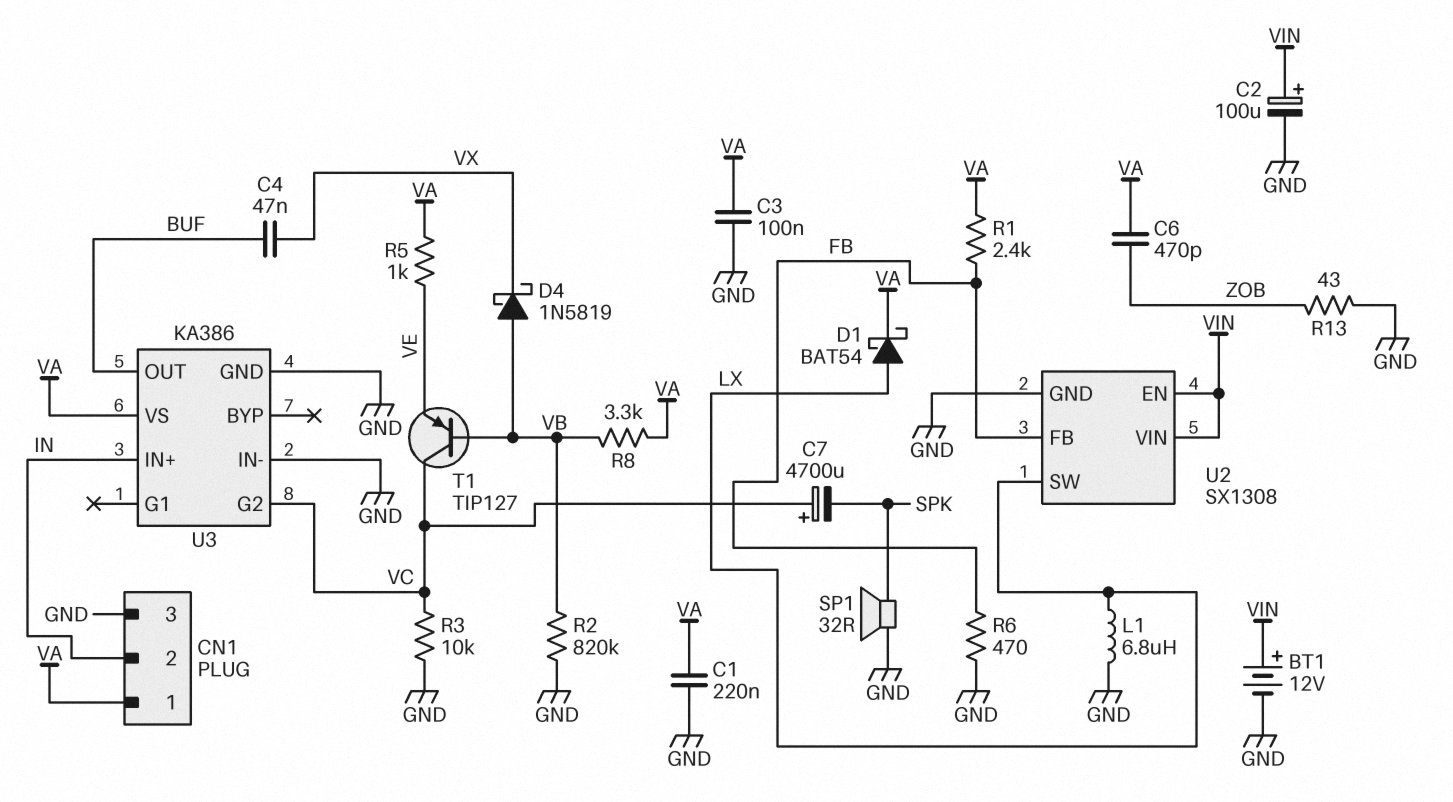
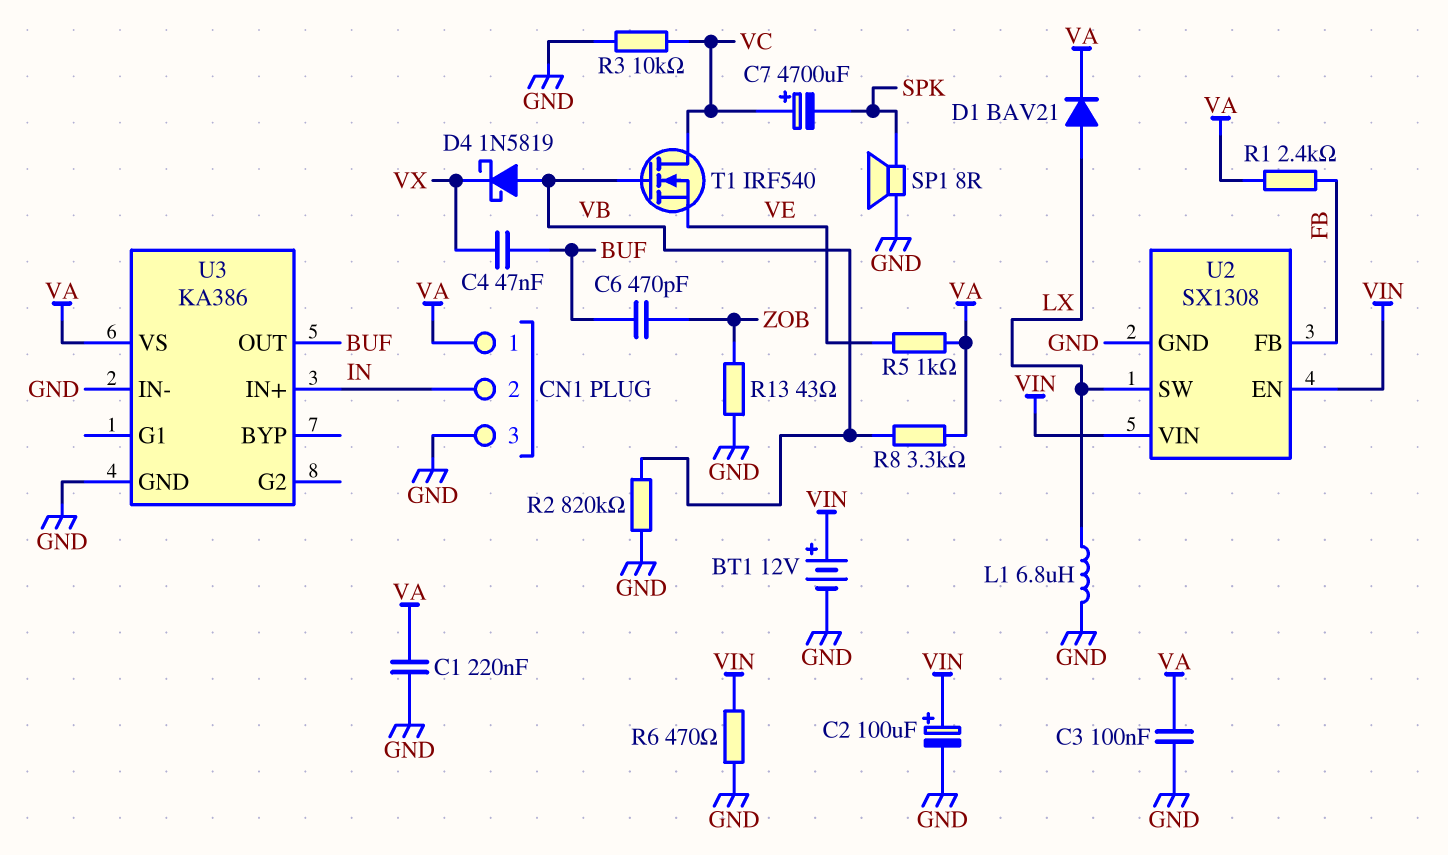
C6: 470pF (VA, ZOB) -> 470pF (BUF, ZOB)
D1: schottky BAT54 (A LX, K VA) -> diode BAV21 (A LX, K VA)
R6: 470 (FB, GND) -> 470 (GND, VIN)
SP1: speaker 32R (GND, SPK) -> speaker 8R (GND, SPK)
T1: PNP TIP127 (B VB, C VC, E VE) -> NMOS IRF540 (G VB, D VC, S VE)
U3 pin G2: VC -> none

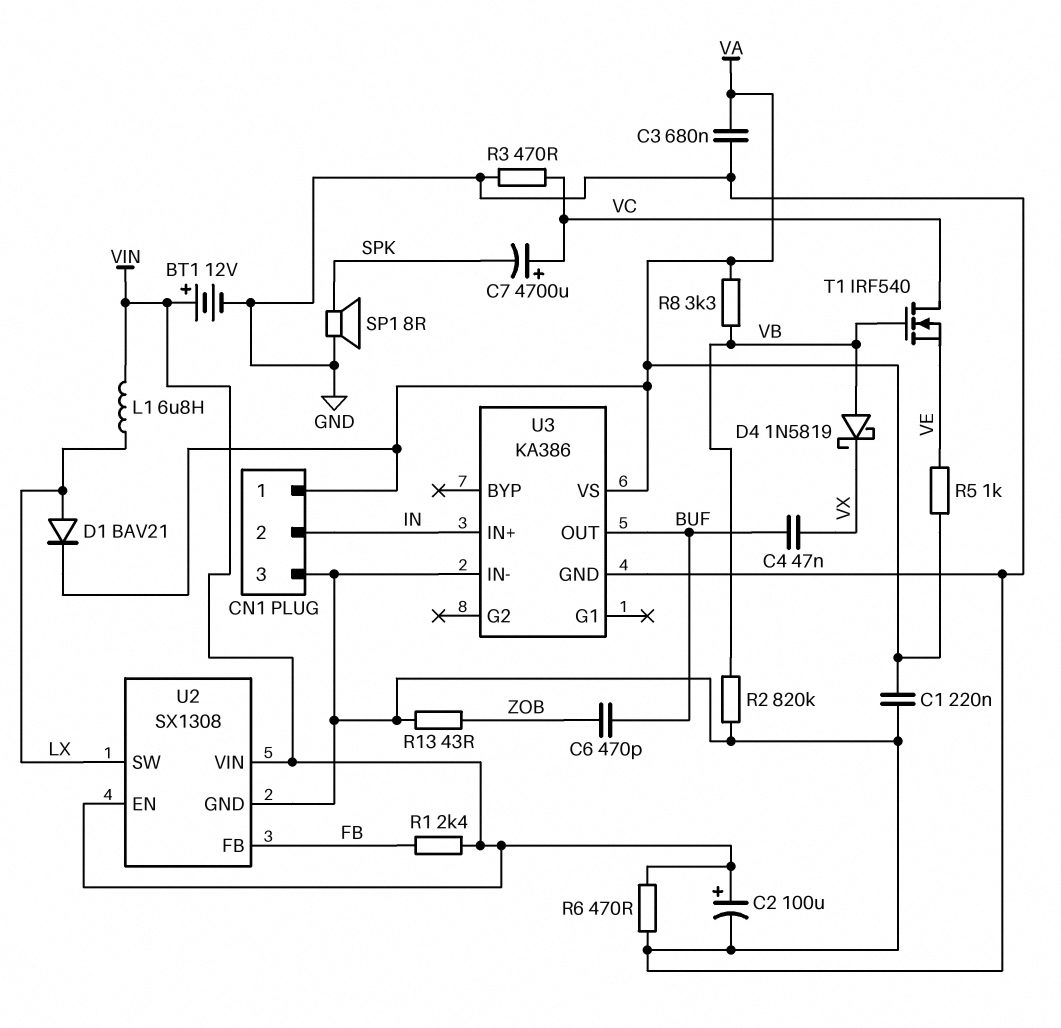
C3: 100nF (GND, VA) -> 680nF (GND, VA)
L1: 6.8uH (GND, LX) -> 6.8uH (LX, VIN)
R1: 2.4k (FB, VA) -> 2.4k (FB, VIN)
R3: 10k (GND, VC) -> 470 (GND, VC)

